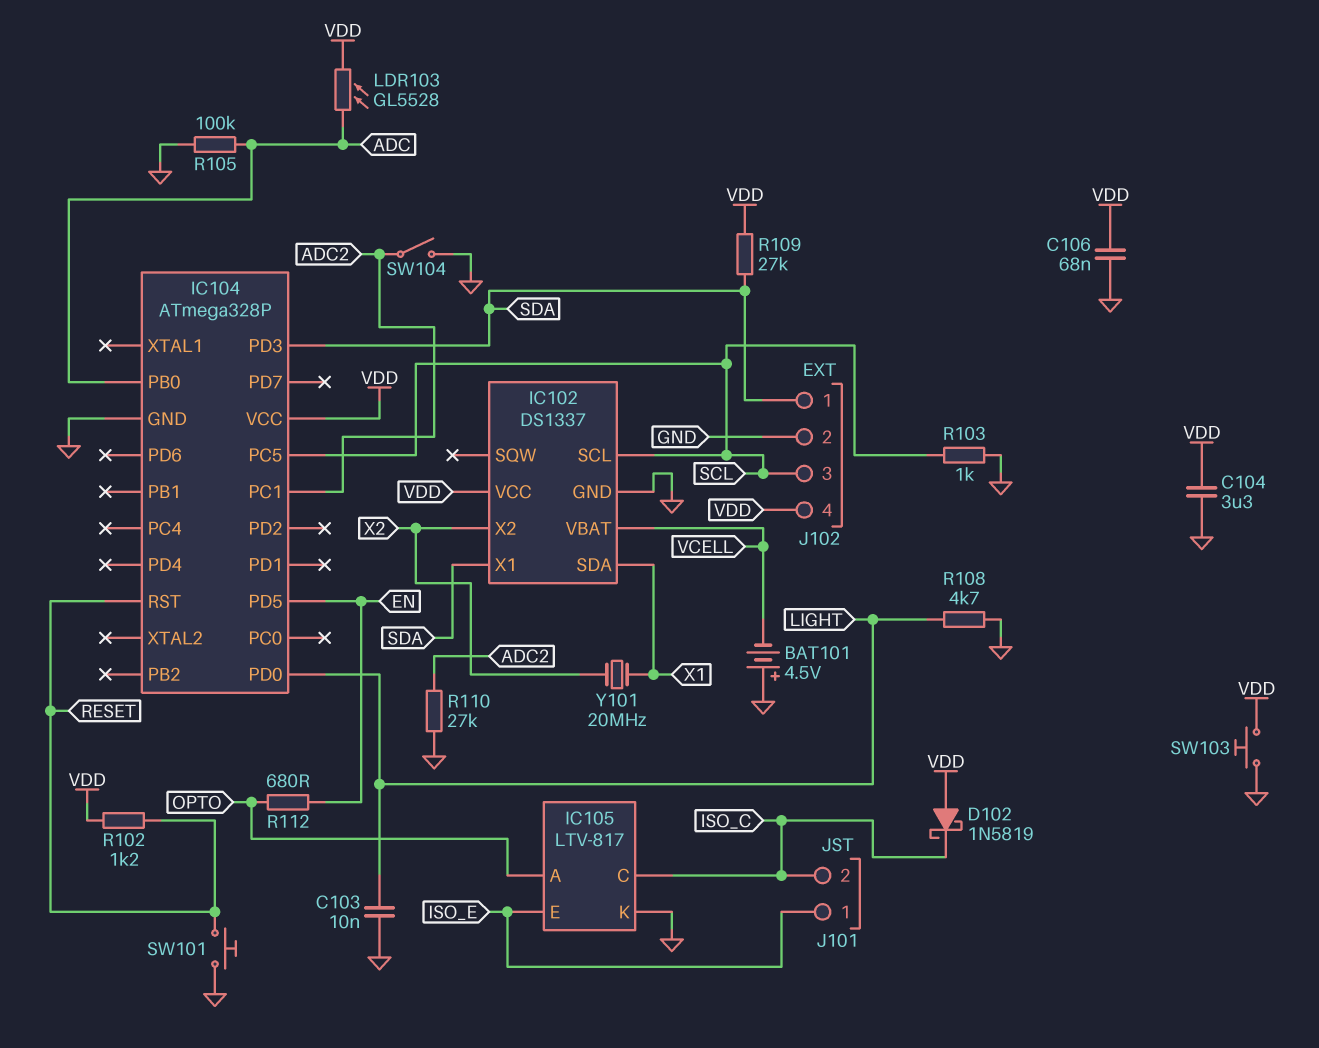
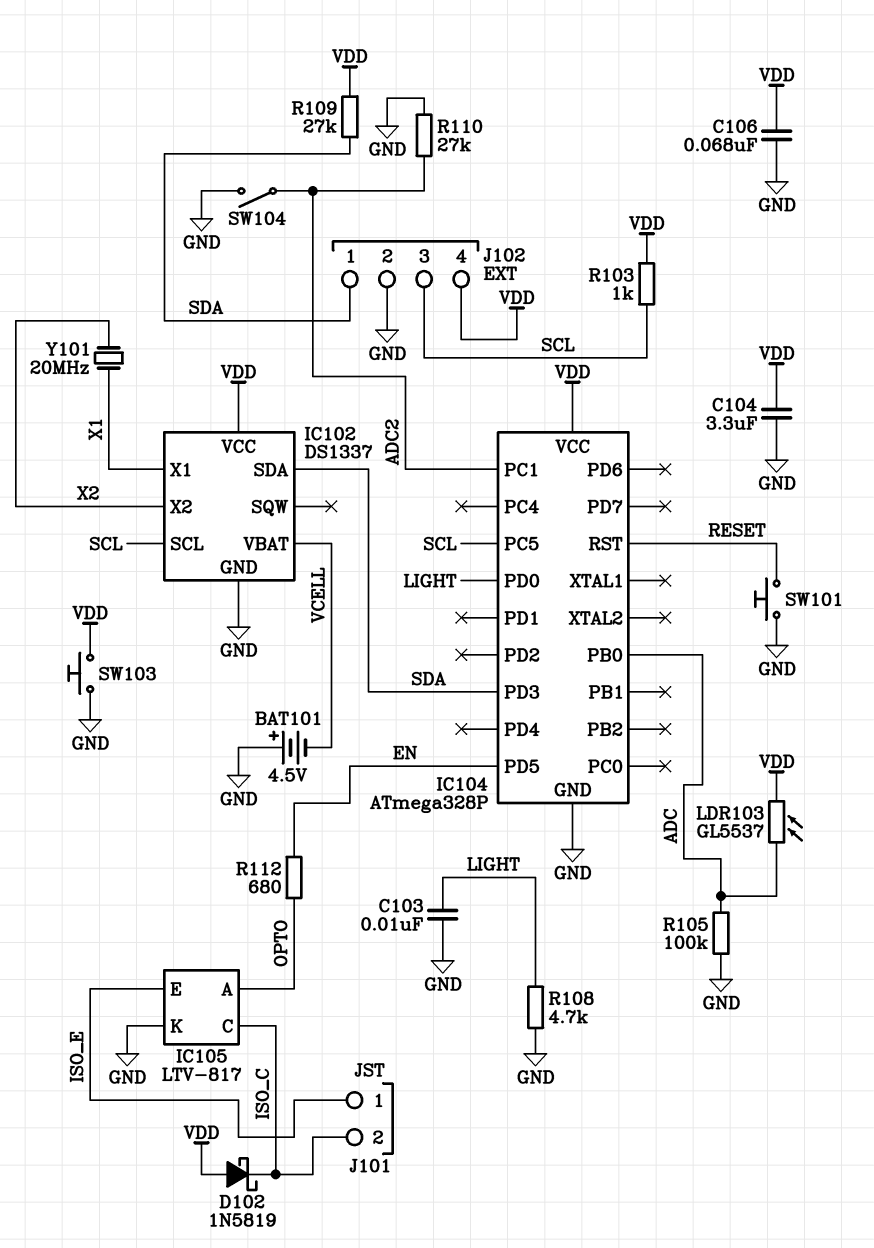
IC102 pin SDA: X1 -> SDA
IC102 pin X1: SDA -> X1
LDR103: GL5528 (ADC, VDD) -> GL5537 (ADC, VDD)
R102: 1.2k (RESET, VDD) -> none
R103: 1k (GND, SCL) -> 1k (SCL, VDD)

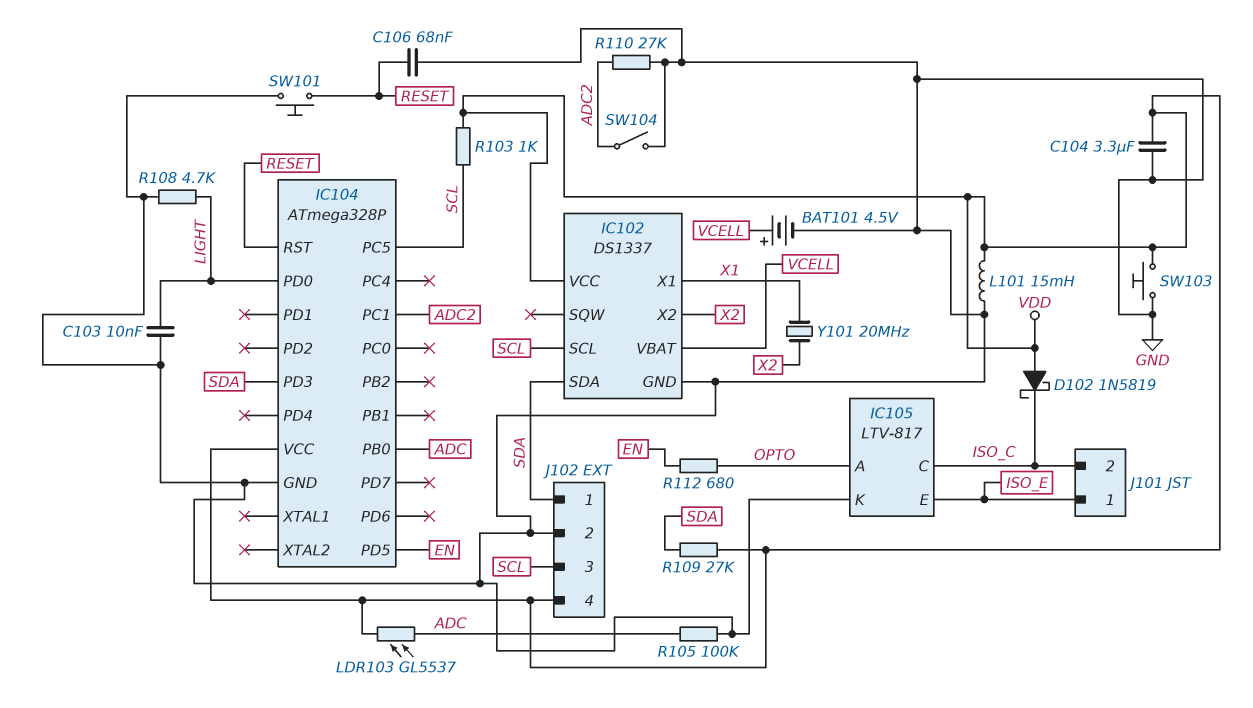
BAT101: 4.5V (plus GND, minus VCELL) -> 4.5V (plus VCELL, minus GND)
C106: 68nF (GND, VDD) -> 68nF (GND, RESET)
L101: none -> 15mH (GND, VDD)

